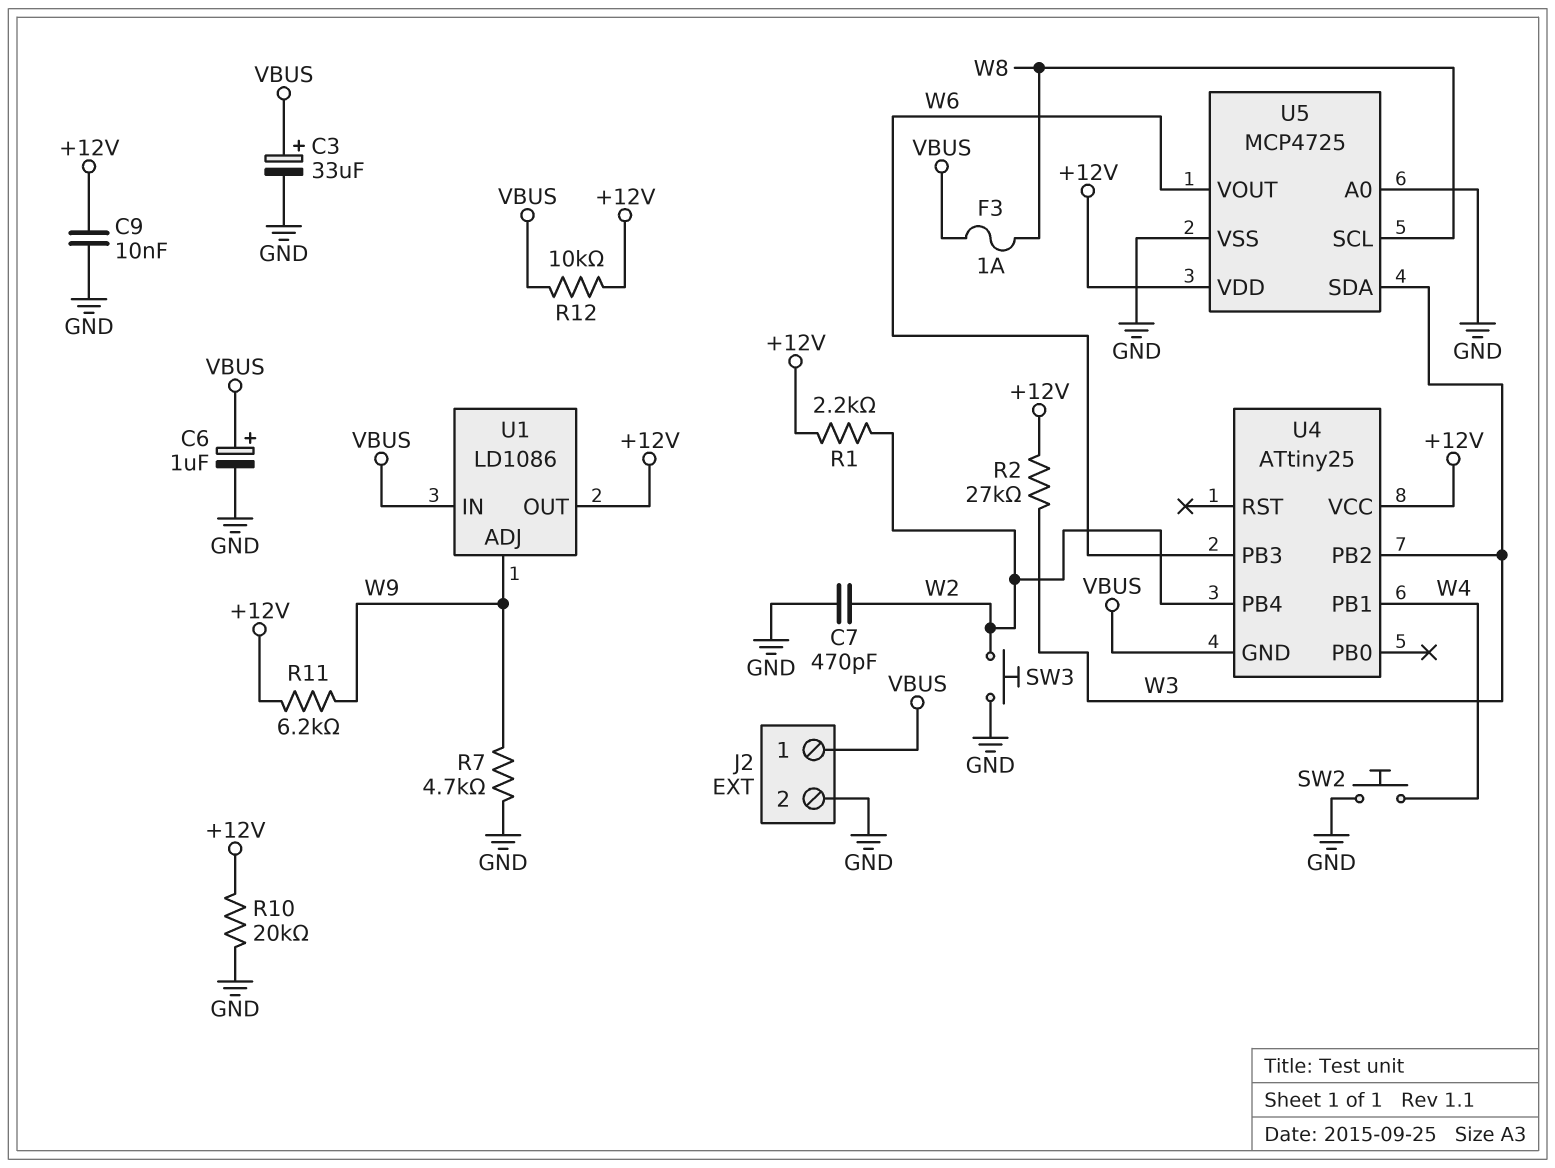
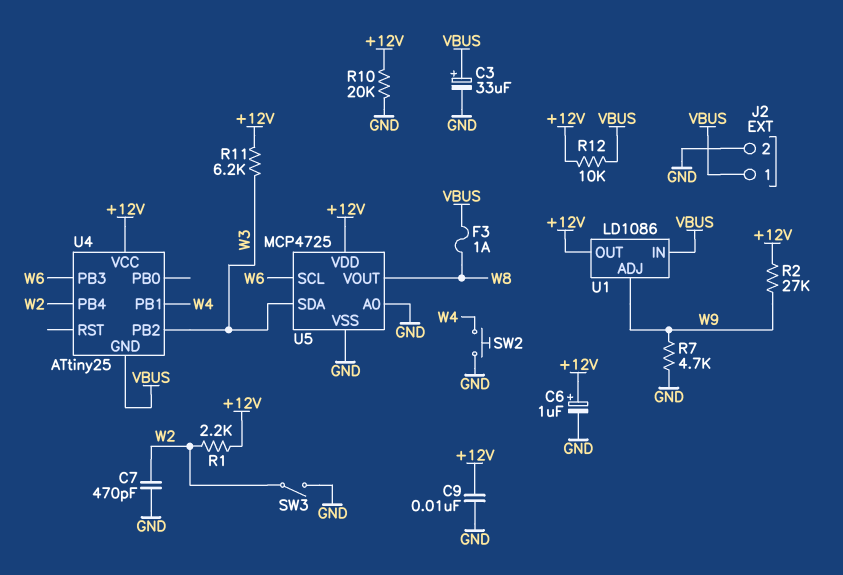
C6: 1uF (plus VBUS, minus GND) -> 1uF (plus +12V, minus GND)
R2: 27k (+12V, W3) -> 27k (+12V, W9)
R11: 6.2k (+12V, W9) -> 6.2k (+12V, W3)
SW3: button (GND, W2) -> switch (GND, W2)
U5 pin SCL: W8 -> W6
U5 pin VOUT: W6 -> W8

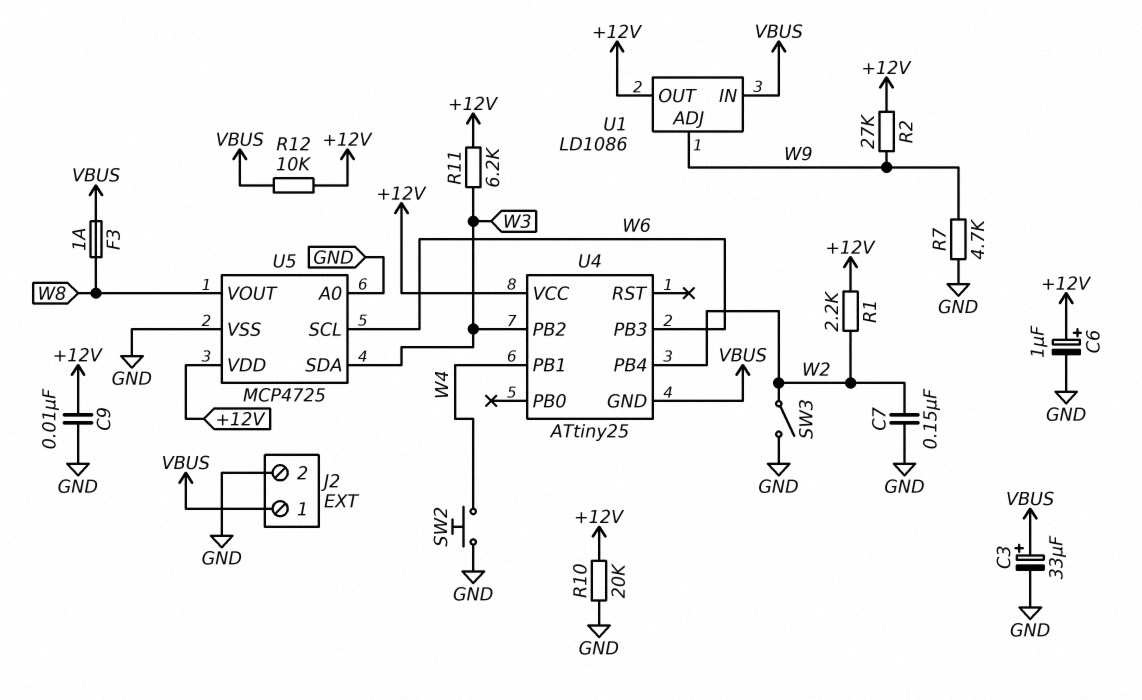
C7: 470pF (GND, W2) -> 150nF (GND, W2)

